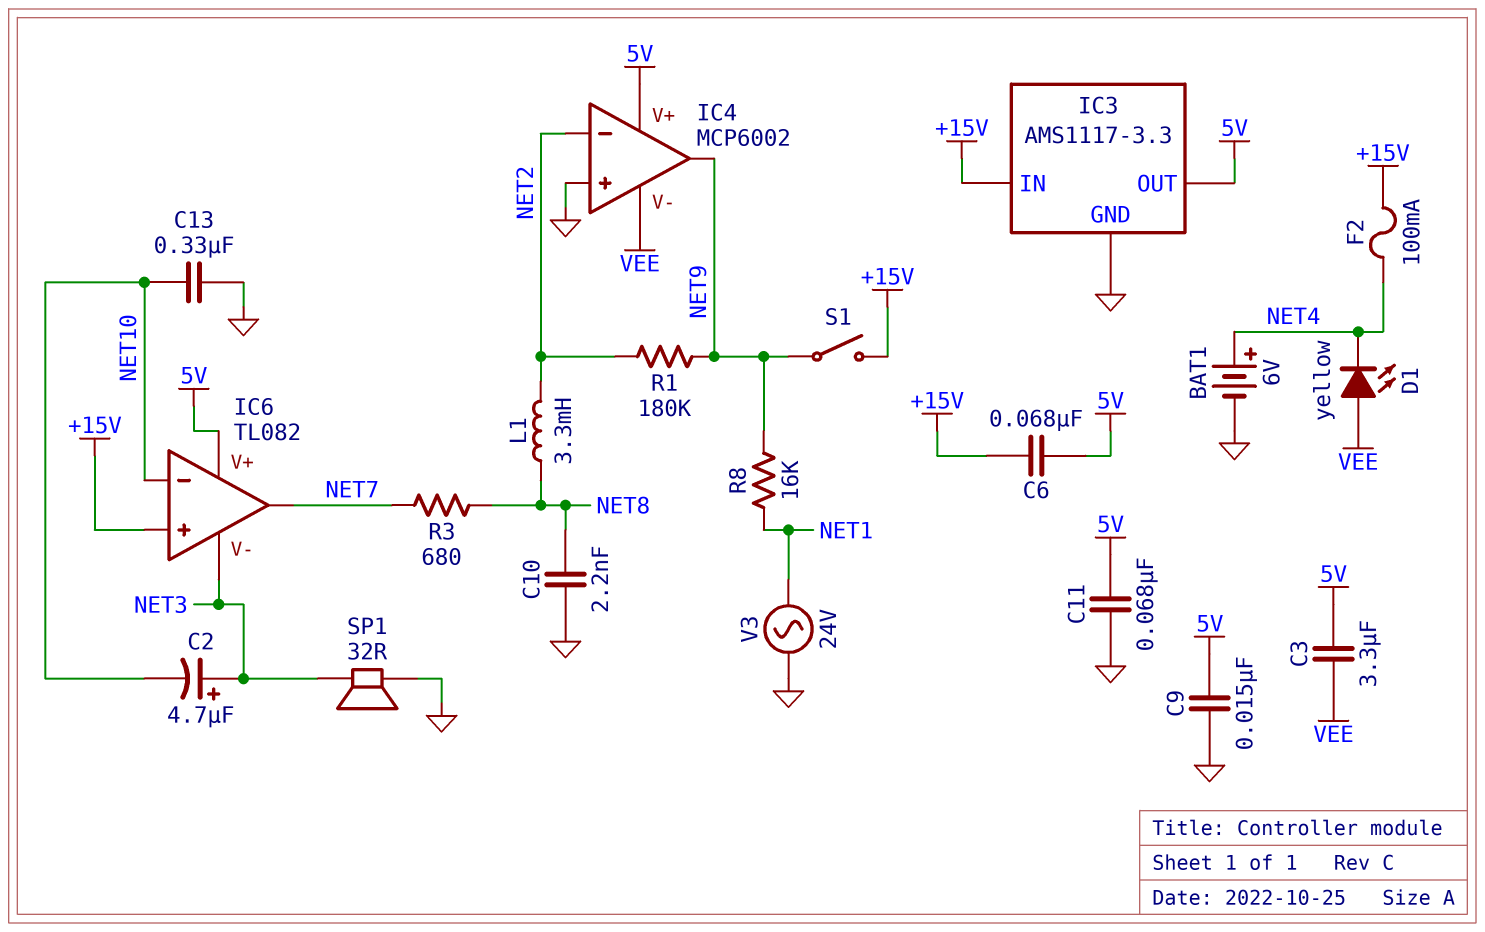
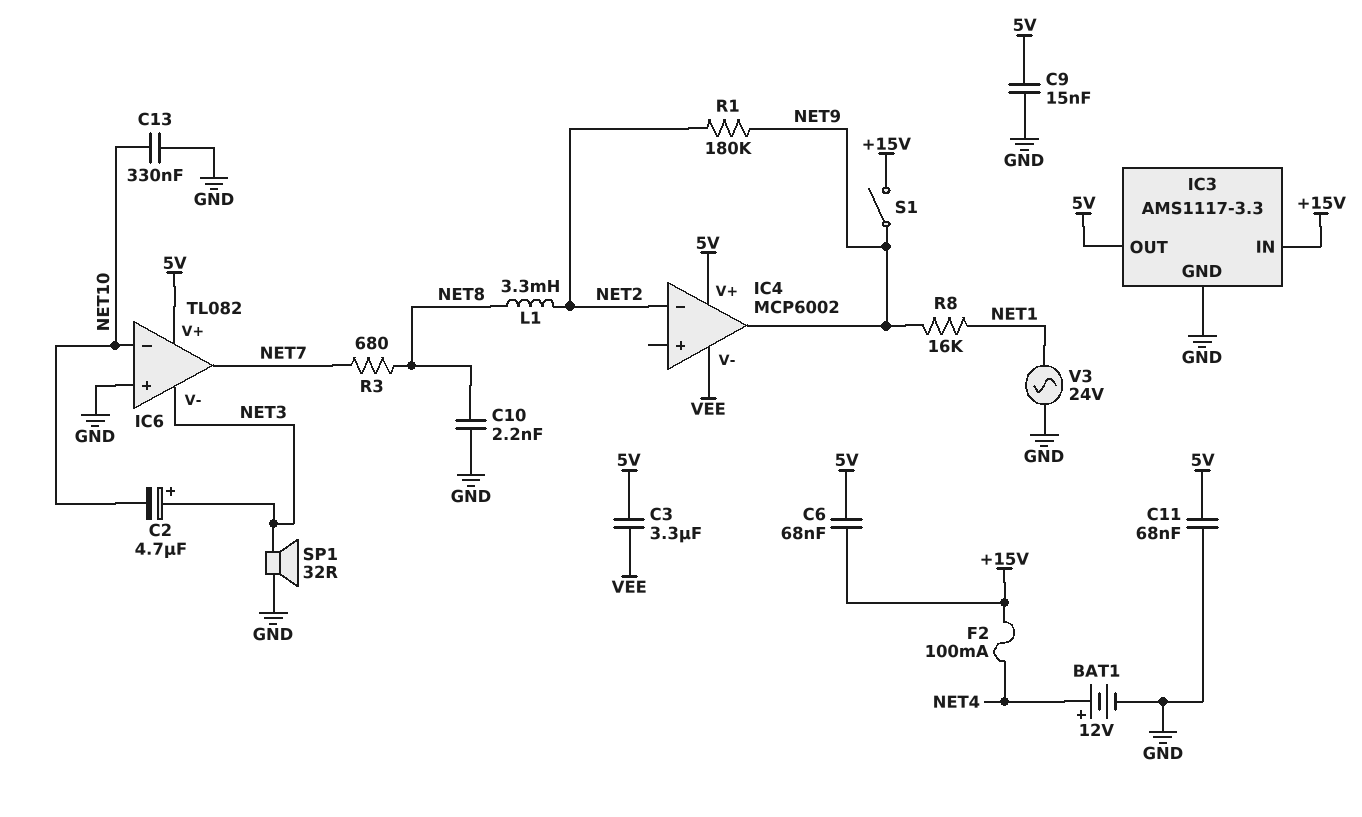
BAT1: 6V (plus NET4, minus GND) -> 12V (plus NET4, minus GND)
D1: LED yellow (A VEE, K NET4) -> none
IC4 pin in+: GND -> none
IC6 pin in+: +15V -> GND

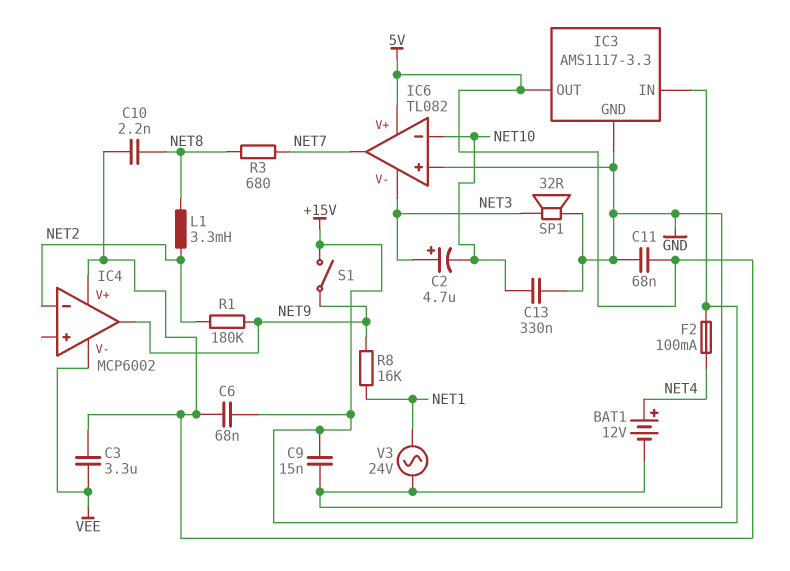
C9: 15nF (5V, GND) -> 15nF (+15V, GND)
C10: 2.2nF (GND, NET8) -> 2.2nF (5V, NET8)

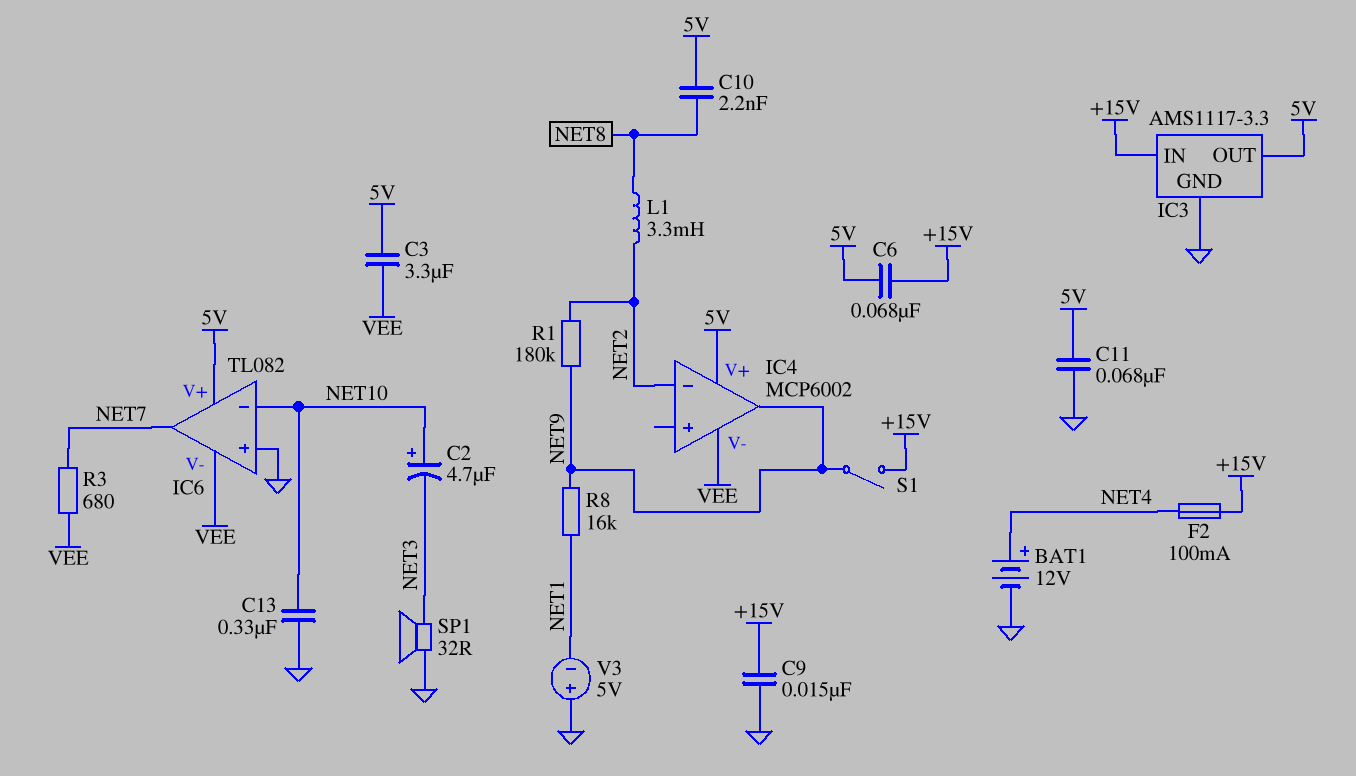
C2: 4.7uF (plus NET3, minus NET10) -> 4.7uF (plus NET10, minus NET3)
IC6 pin V-: NET3 -> VEE
R3: 680 (NET7, NET8) -> 680 (NET7, VEE)
V3: AC 24V (GND, NET1) -> 5V (plus GND, minus NET1)

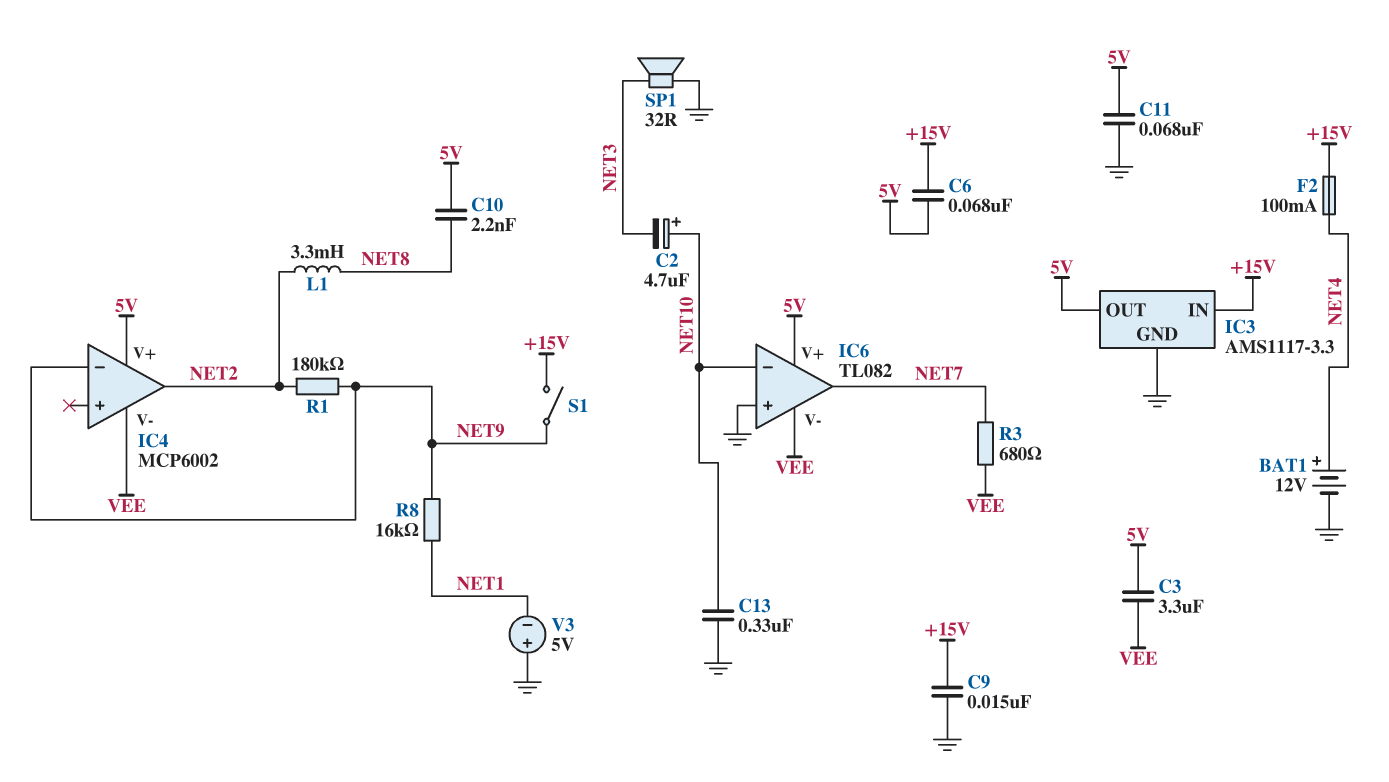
IC4 pin in-: NET2 -> NET9
IC4 pin out: NET9 -> NET2

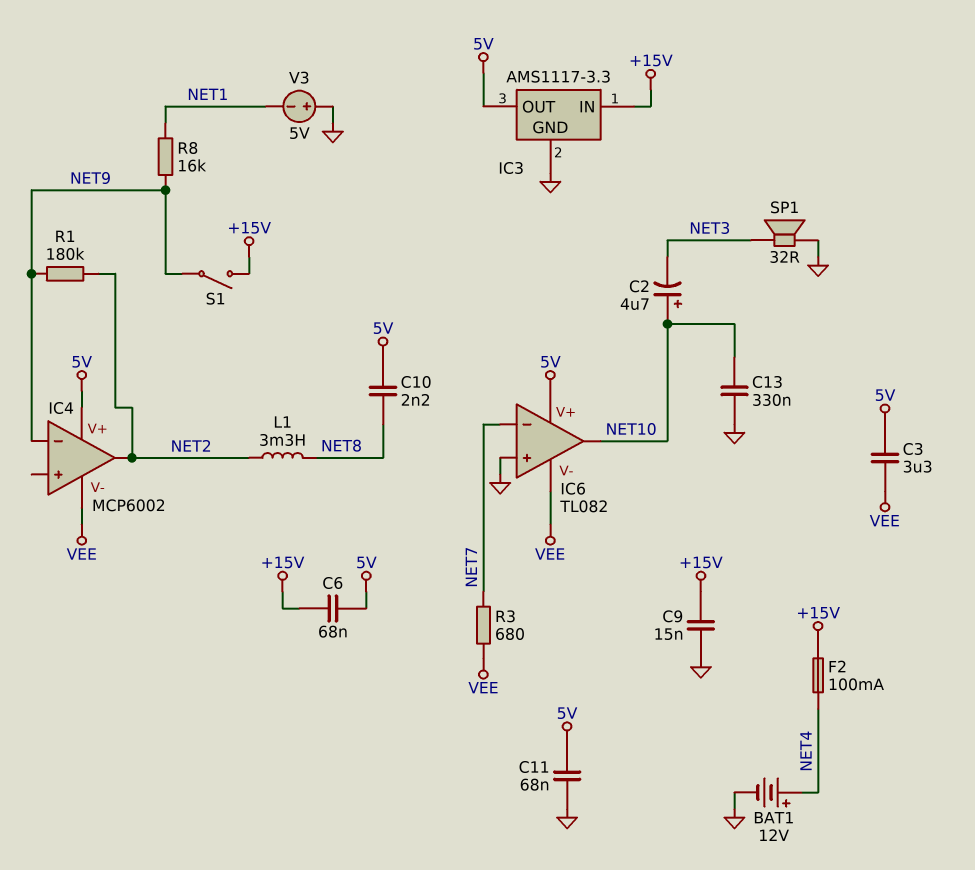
IC6 pin in-: NET10 -> NET7
IC6 pin out: NET7 -> NET10

